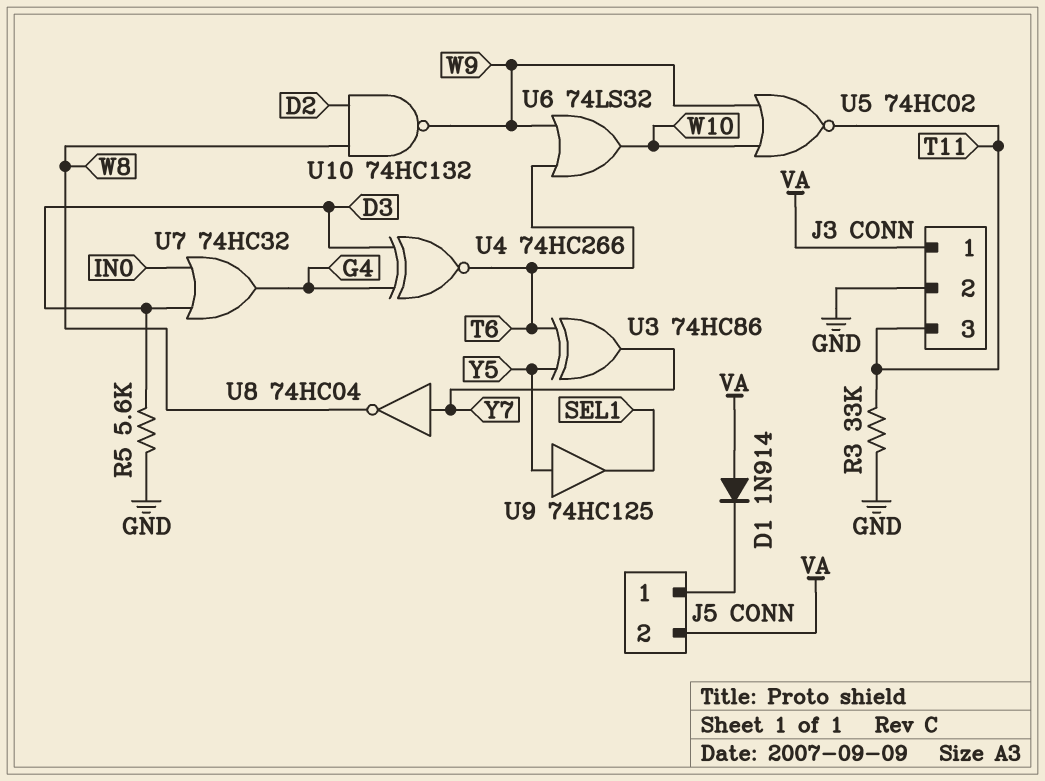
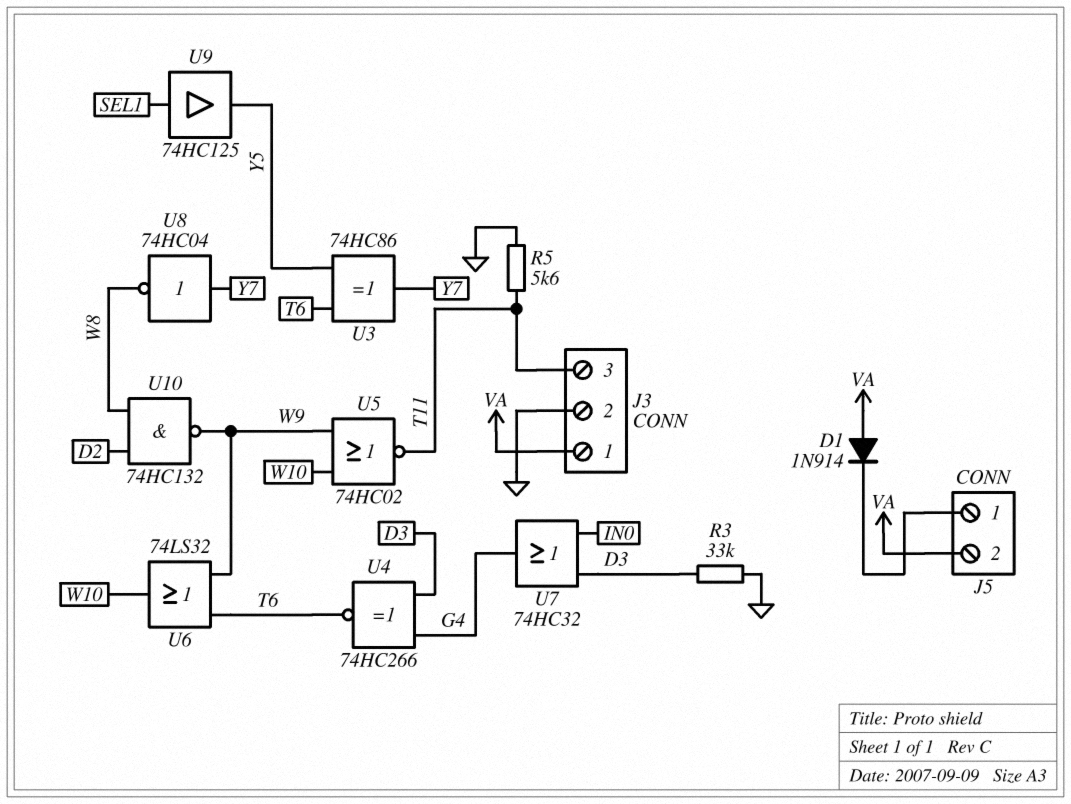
R3: 33k (GND, T11) -> 33k (D3, GND)
R5: 5.6k (D3, GND) -> 5.6k (GND, T11)
U9: buffer 74HC125 (in Y5, out SEL1) -> buffer 74HC125 (in SEL1, out Y5)

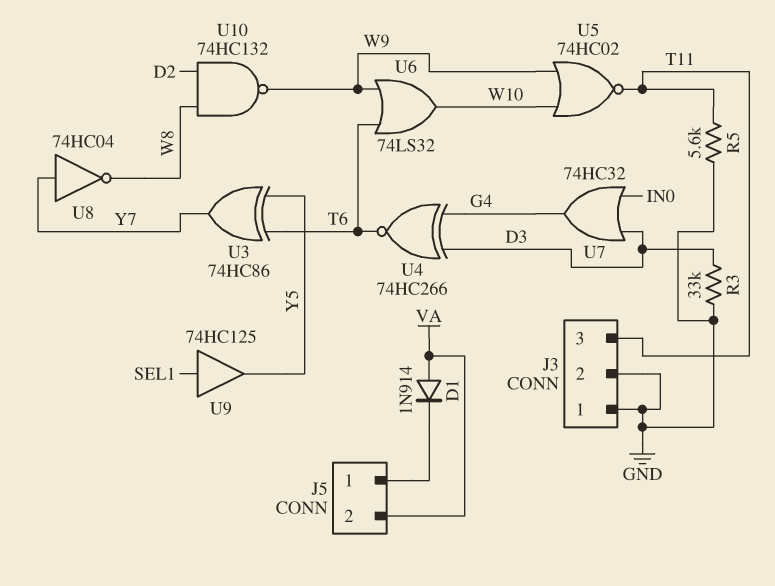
J3 pin 1: VA -> GND

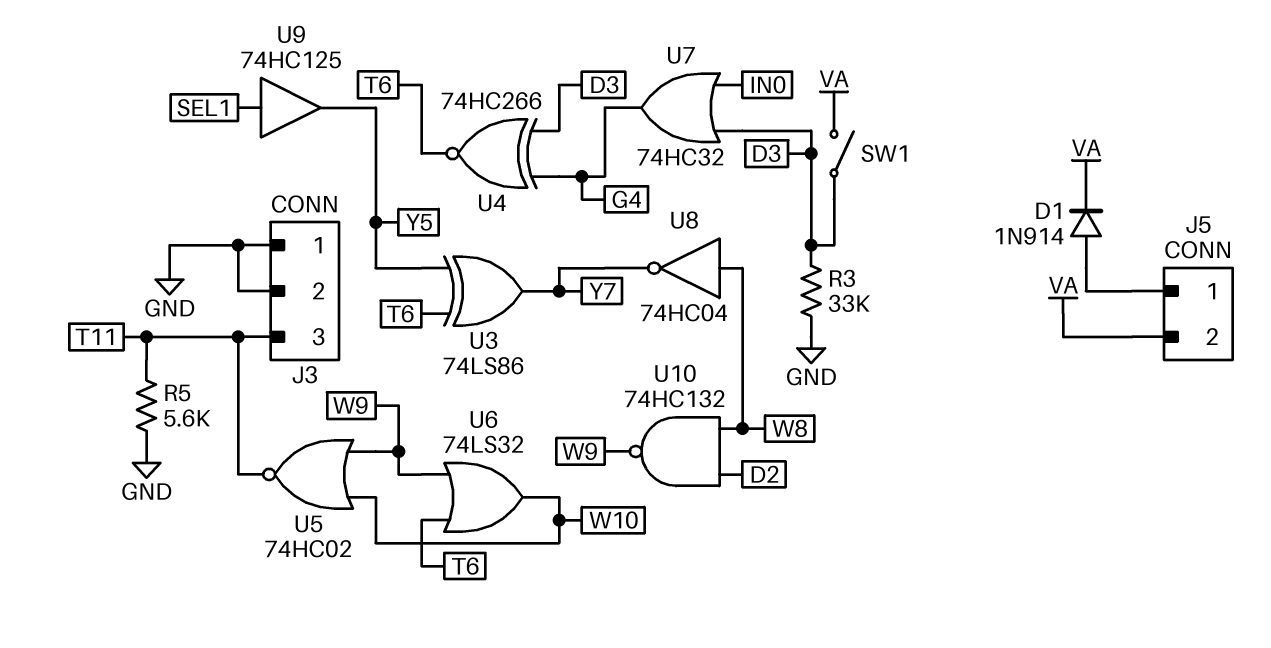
D1: diode 1N914 (A VA, K J5/1) -> diode 1N914 (A J5/1, K VA)
SW1: none -> switch (D3, VA)
U3: XOR 74HC86 (in T6, in Y5, out Y7) -> XOR 74LS86 (in T6, in Y5, out Y7)
U8: NOT 74HC04 (in Y7, out W8) -> NOT 74HC04 (in W8, out Y7)

